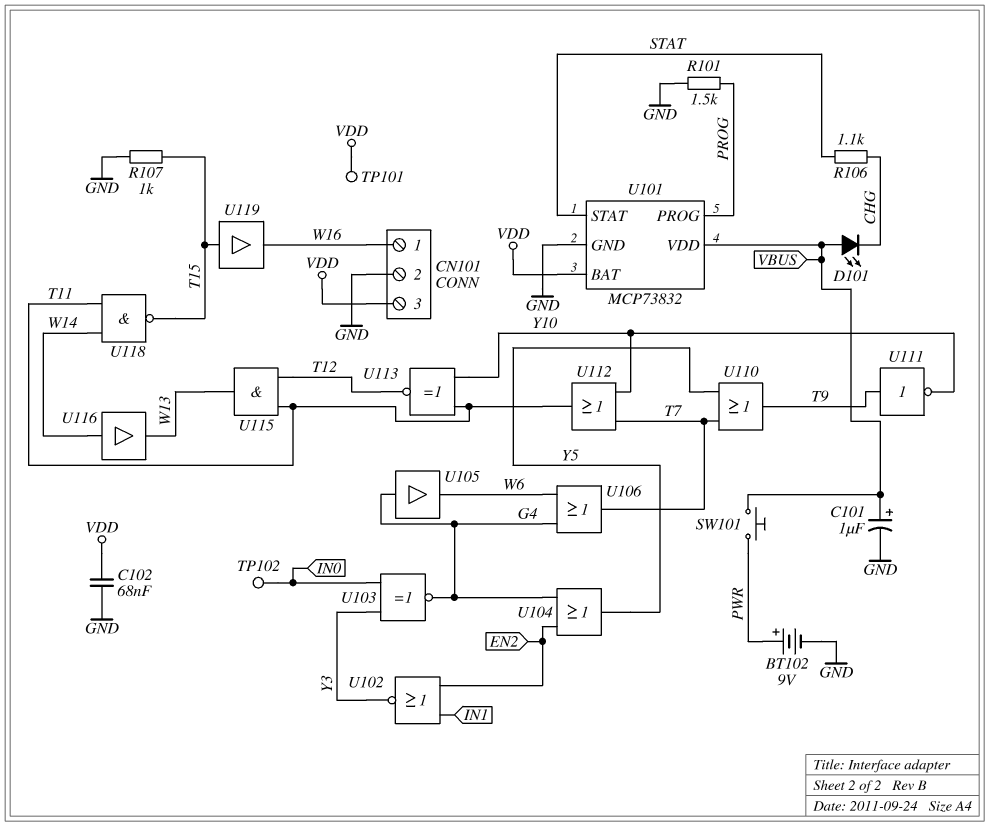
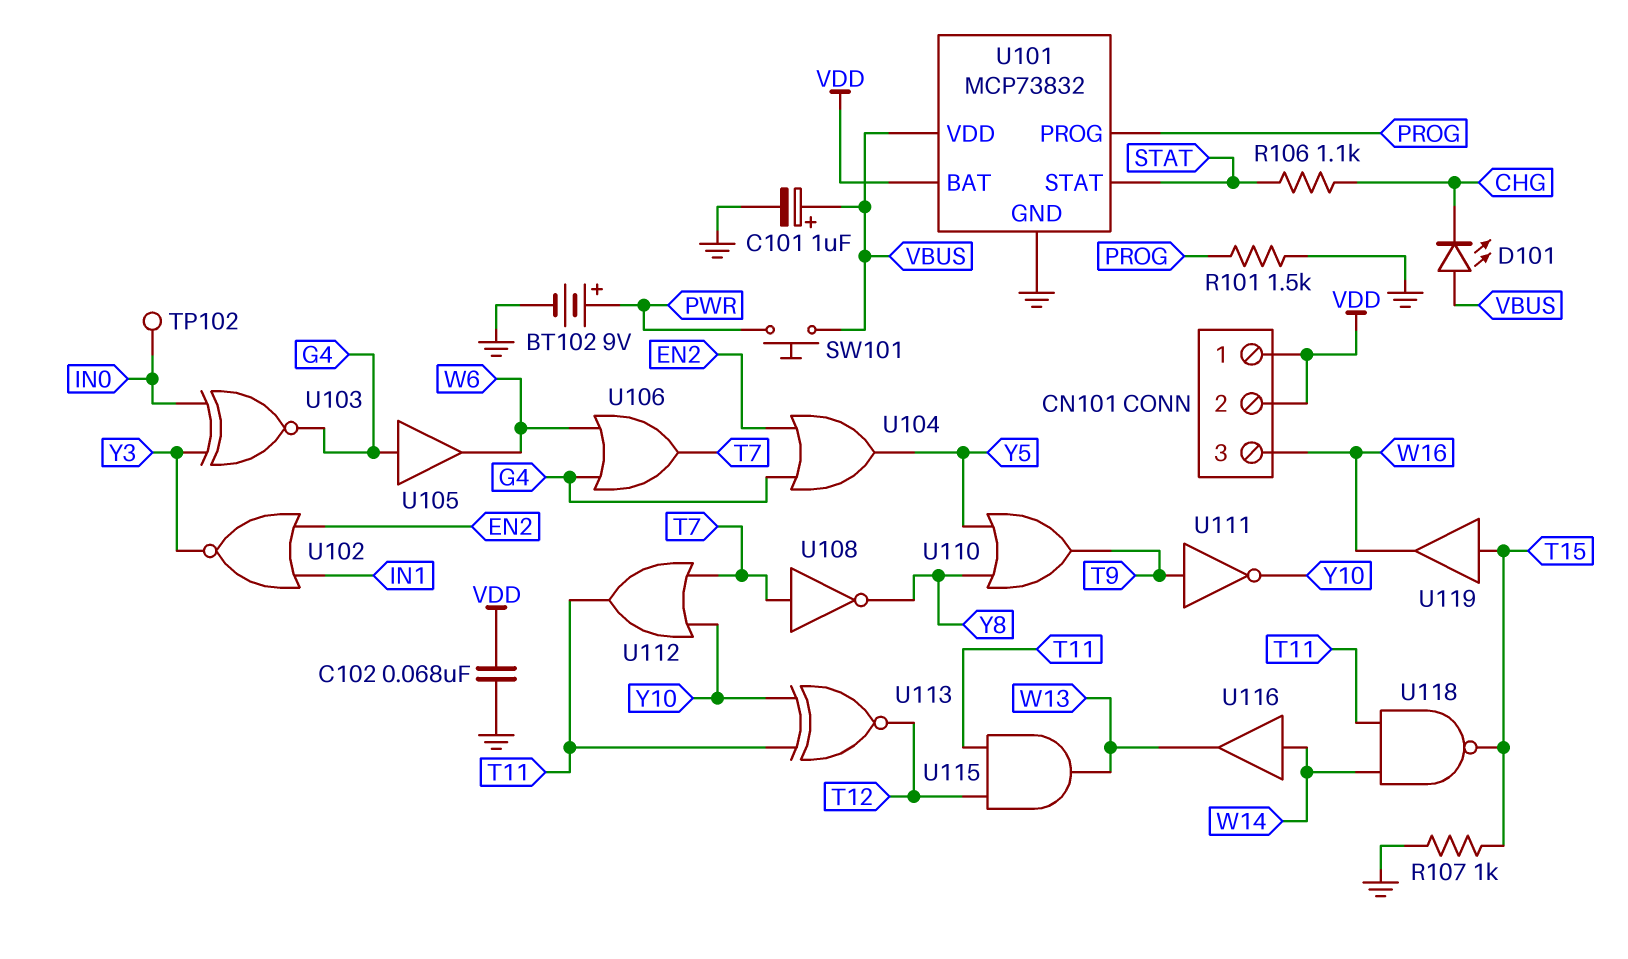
CN101 pin 1: W16 -> VDD
CN101 pin 2: GND -> VDD
CN101 pin 3: VDD -> W16
TP101: test point (VDD) -> none
U108: none -> NOT (in T7, out Y8)
U110: OR (in T7, in Y5, out T9) -> OR (in Y5, in Y8, out T9)

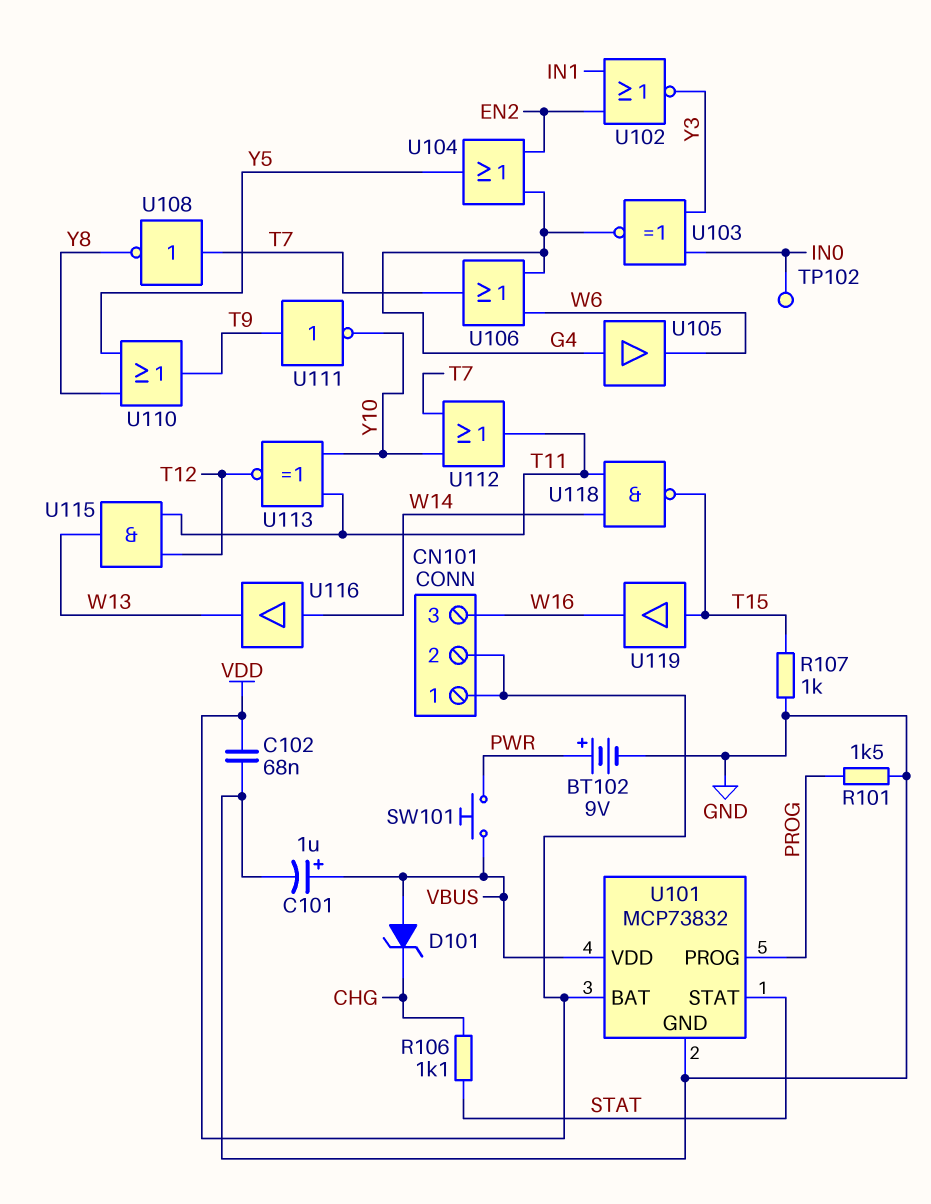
D101: LED (A VBUS, K CHG) -> zener (A VBUS, K CHG)

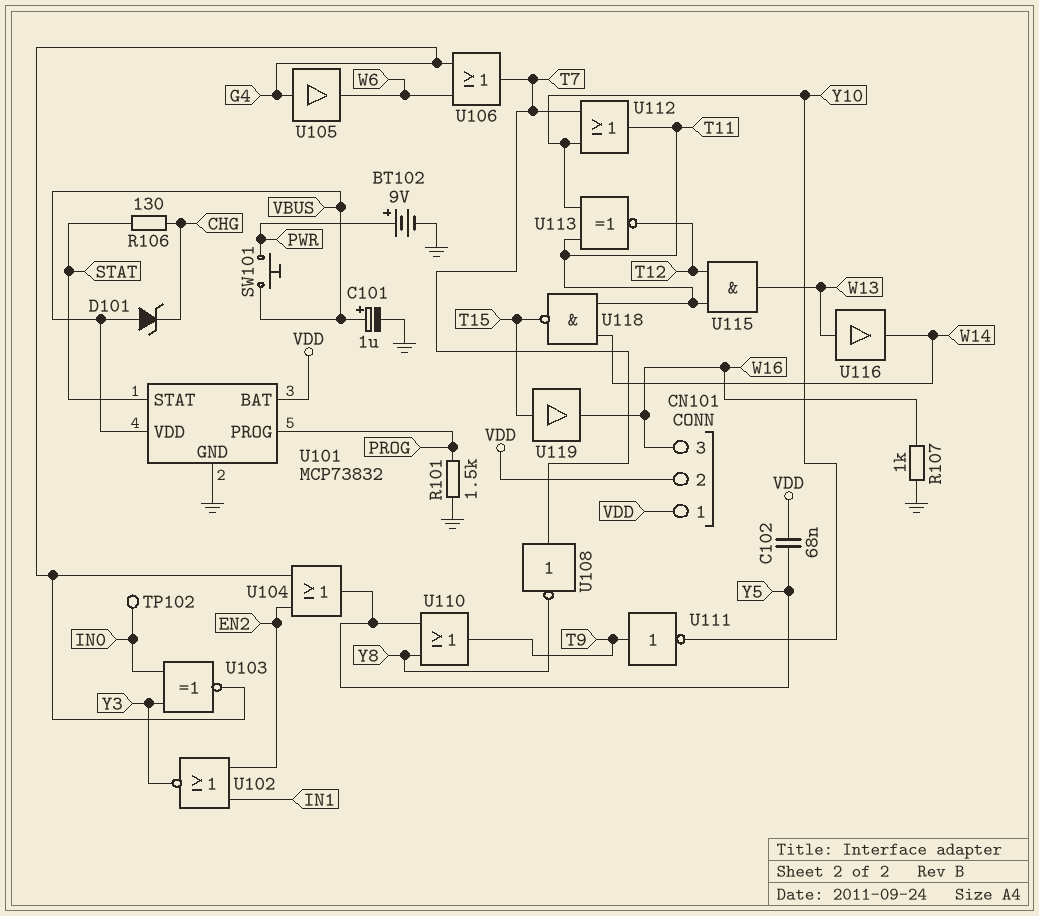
C102: 68nF (GND, VDD) -> 68nF (VDD, Y5)
R106: 1.1k (CHG, STAT) -> 130 (CHG, STAT)
R107: 1k (GND, T15) -> 1k (GND, W16)
U116: buffer (in W14, out W13) -> buffer (in W13, out W14)

